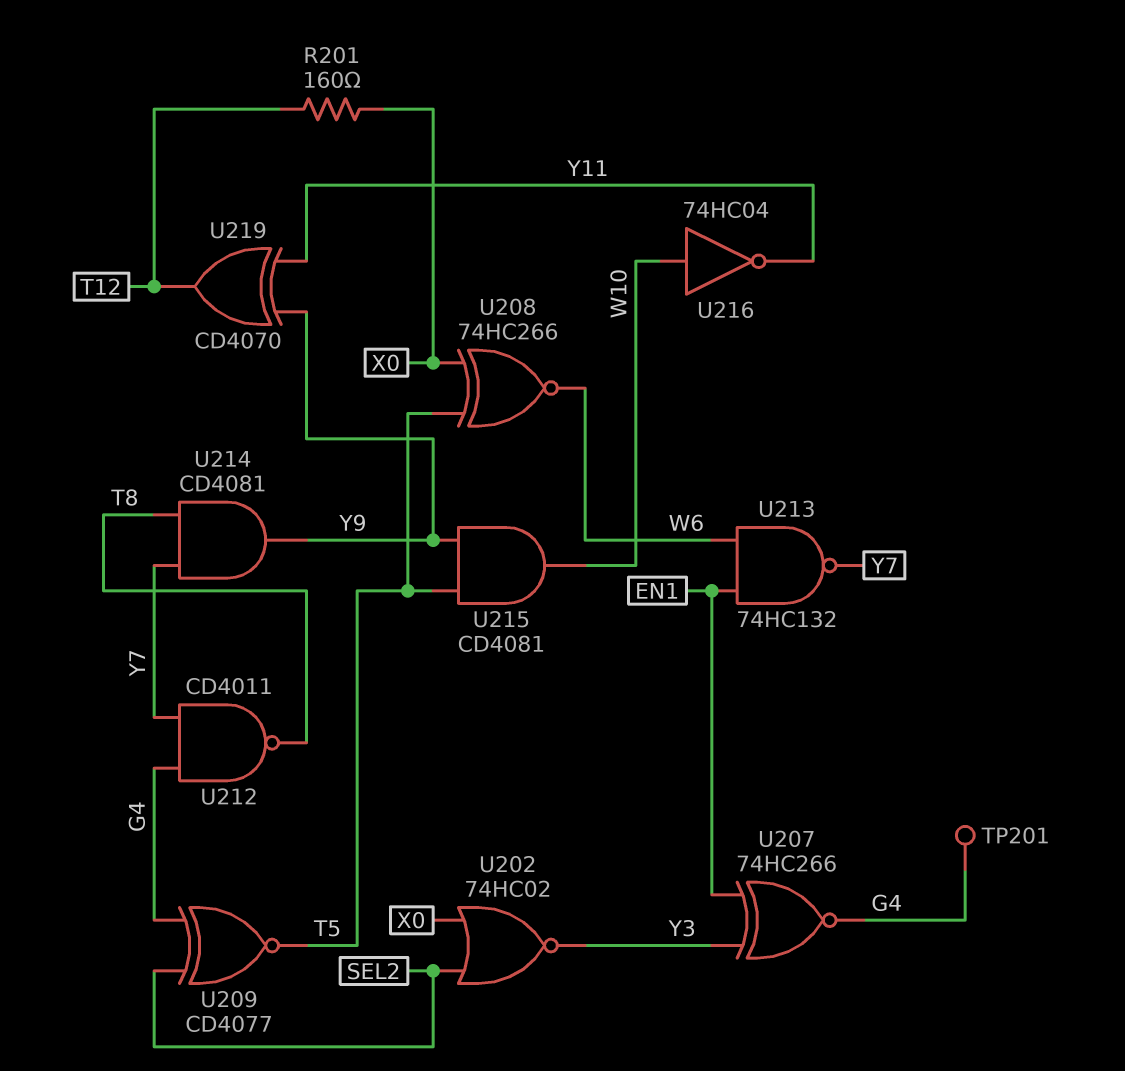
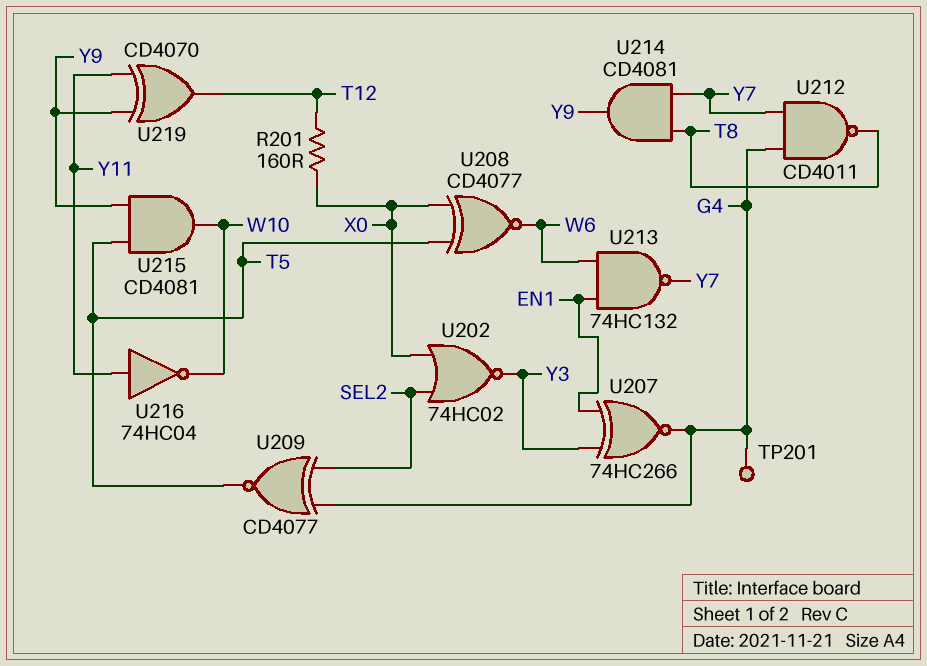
U208: XNOR 74HC266 (in T5, in X0, out W6) -> XNOR CD4077 (in T5, in X0, out W6)
U216: NOT 74HC04 (in W10, out Y11) -> NOT 74HC04 (in Y11, out W10)

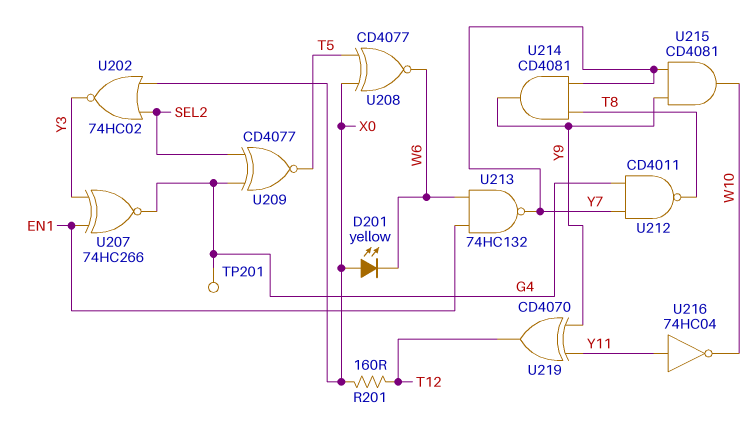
D201: none -> LED yellow (A X0, K W6)
U215: AND CD4081 (in T5, in Y9, out W10) -> AND CD4081 (in Y7, in Y9, out W10)

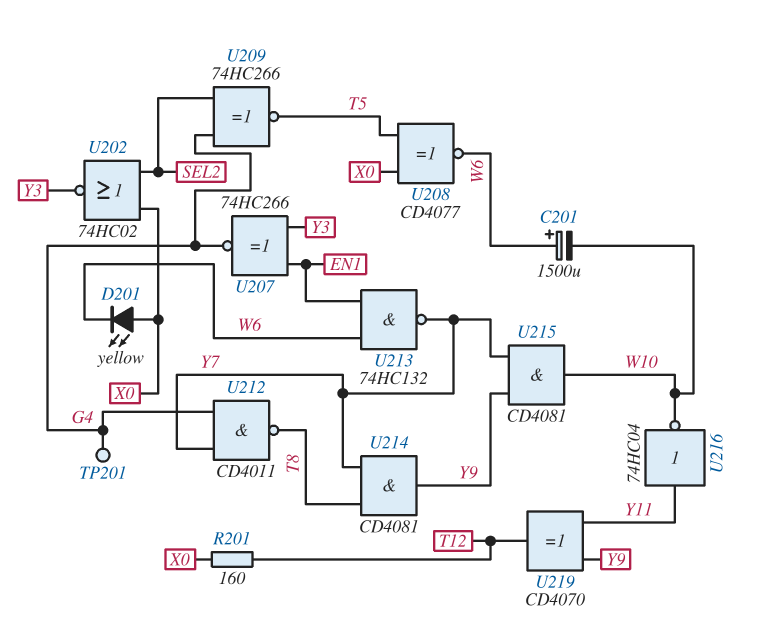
C201: none -> 1500uF (plus W6, minus W10)
U209: XNOR CD4077 (in G4, in SEL2, out T5) -> XNOR 74HC266 (in G4, in SEL2, out T5)

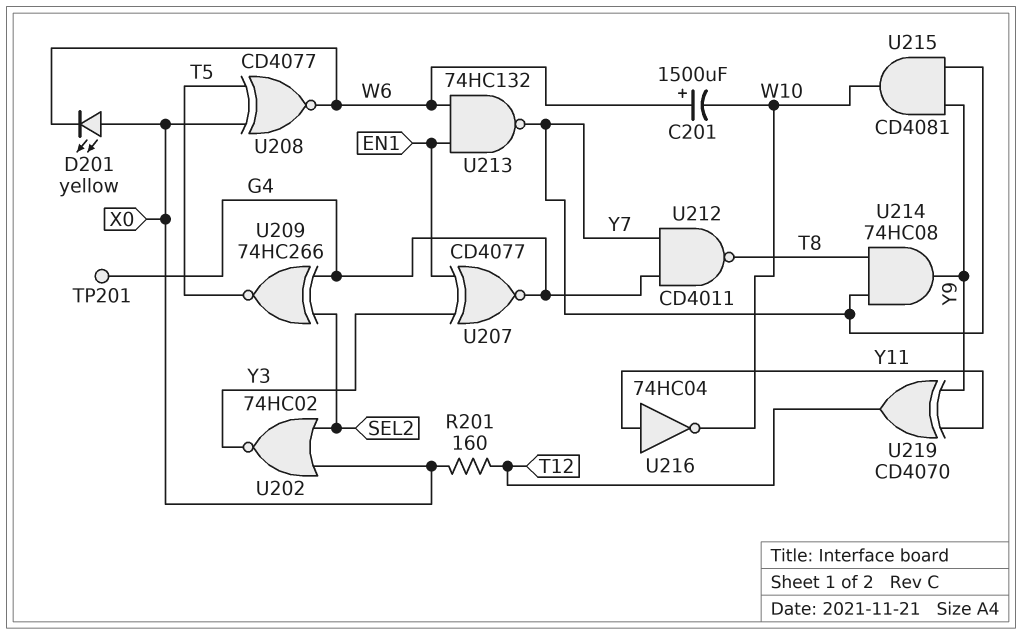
U207: XNOR 74HC266 (in EN1, in Y3, out G4) -> XNOR CD4077 (in EN1, in Y3, out G4)
U214: AND CD4081 (in T8, in Y7, out Y9) -> AND 74HC08 (in T8, in Y7, out Y9)

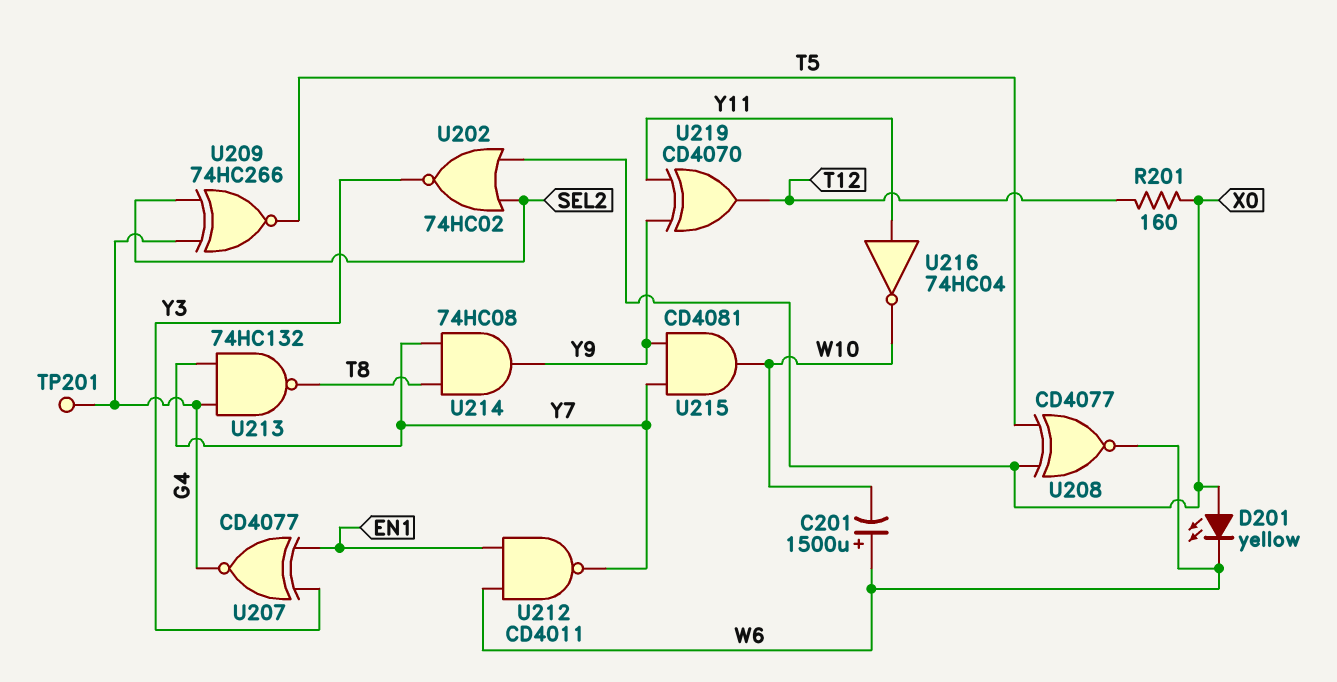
U212: NAND CD4011 (in G4, in Y7, out T8) -> NAND CD4011 (in EN1, in W6, out Y7)
U213: NAND 74HC132 (in EN1, in W6, out Y7) -> NAND 74HC132 (in G4, in Y7, out T8)

